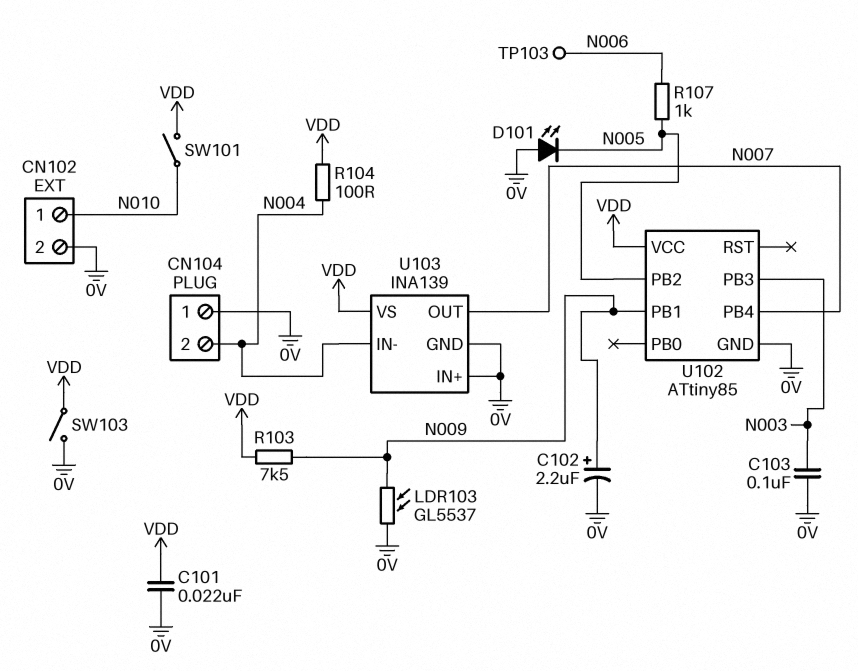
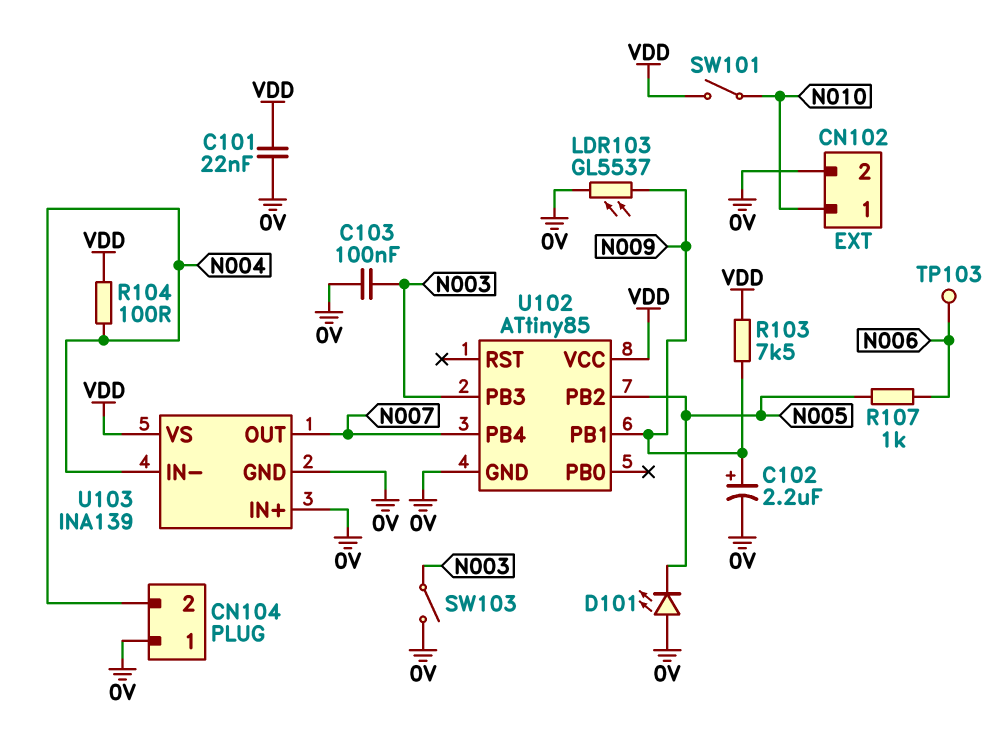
SW103: switch (0V, VDD) -> switch (0V, N003)

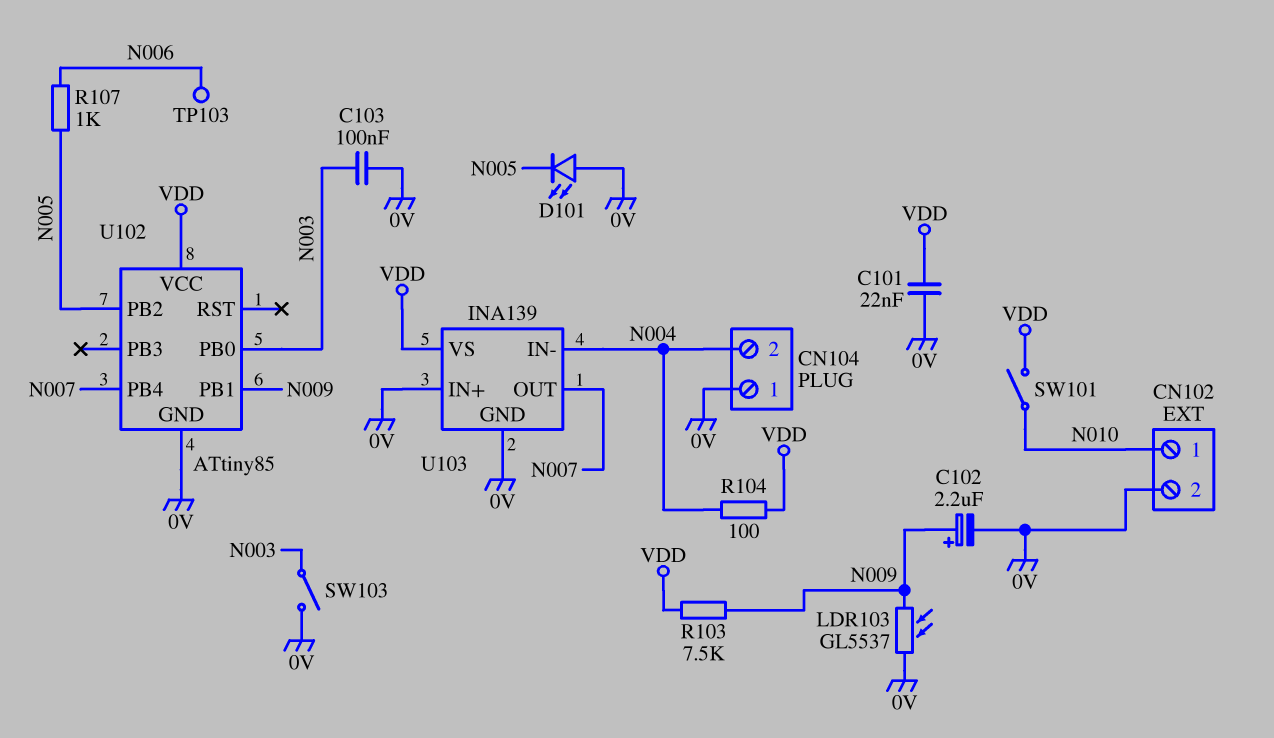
U102 pin PB0: none -> N003
U102 pin PB3: N003 -> none

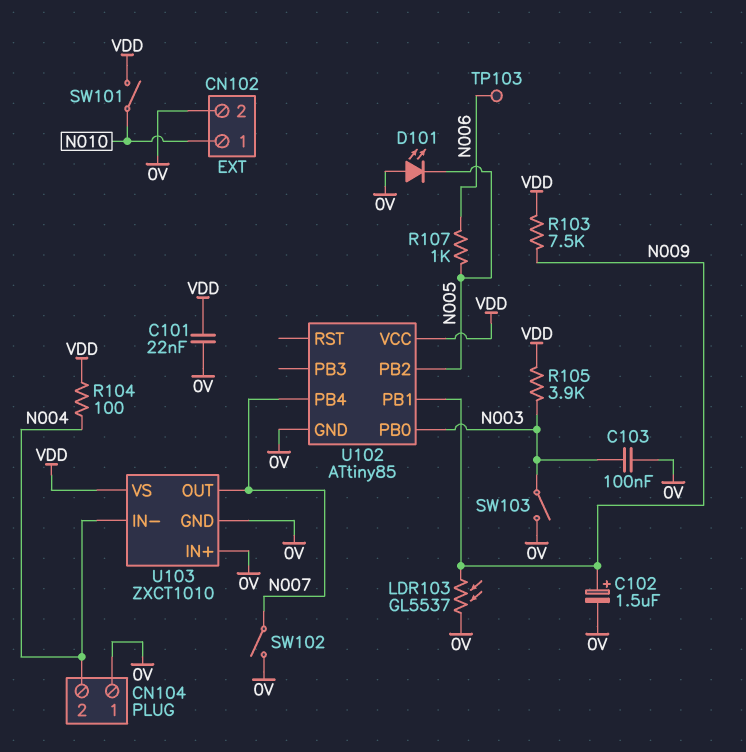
C102: 2.2uF (plus N009, minus 0V) -> 1.5uF (plus N009, minus 0V)
R105: none -> 3.9k (N003, VDD)
SW102: none -> switch (0V, N007)
U103: INA139 -> ZXCT1010

